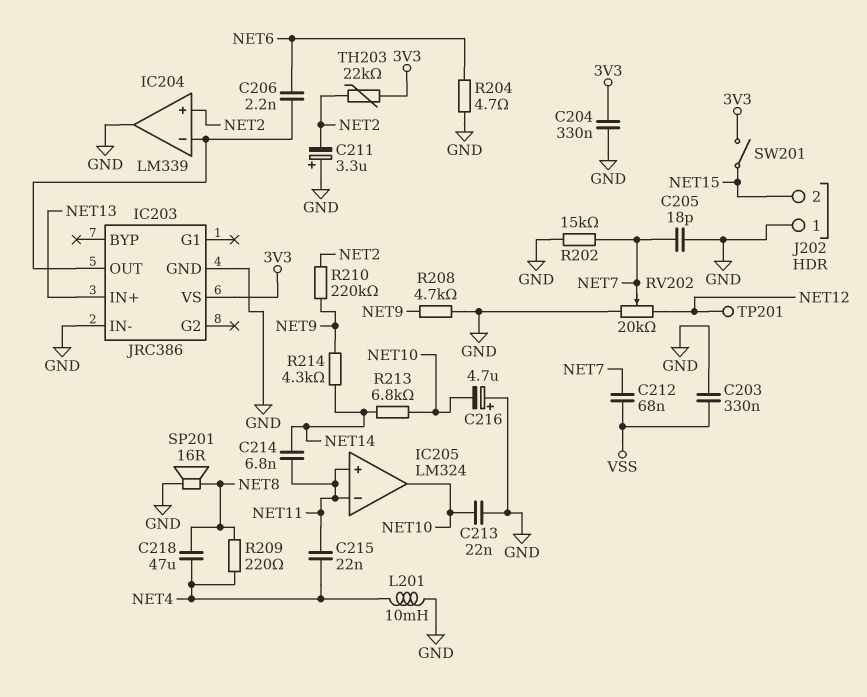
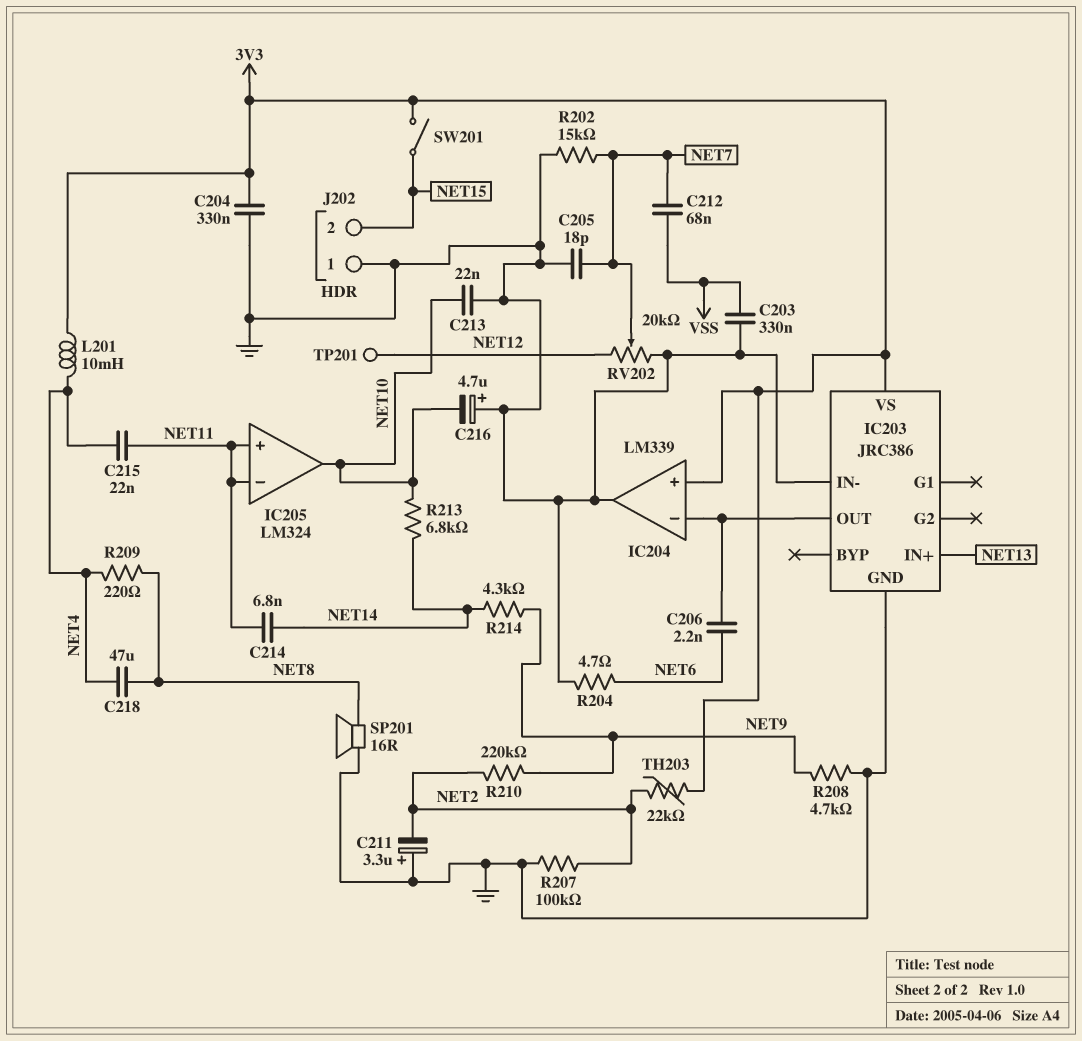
IC204 pin in+: NET2 -> 3V3
L201: 10mH (GND, NET4) -> 10mH (3V3, NET4)
R207: none -> 100k (GND, NET2)

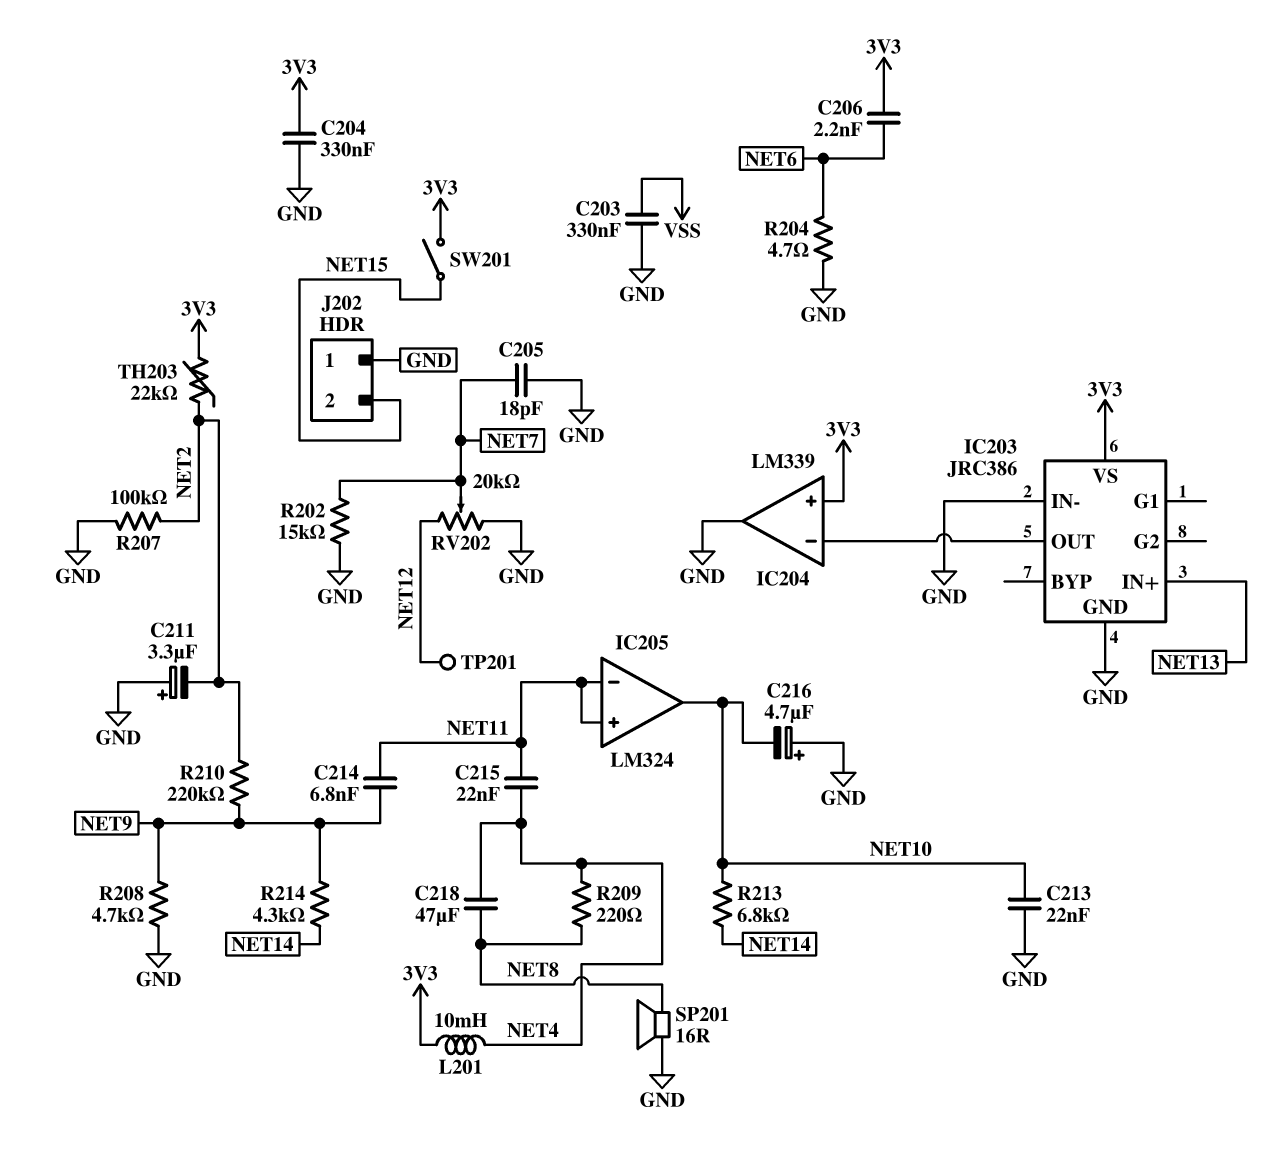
C206: 2.2nF (IC203/OUT, NET6) -> 2.2nF (3V3, NET6)
C212: 68nF (NET7, VSS) -> none
C214: 6.8nF (NET11, NET14) -> 6.8nF (NET9, NET11)

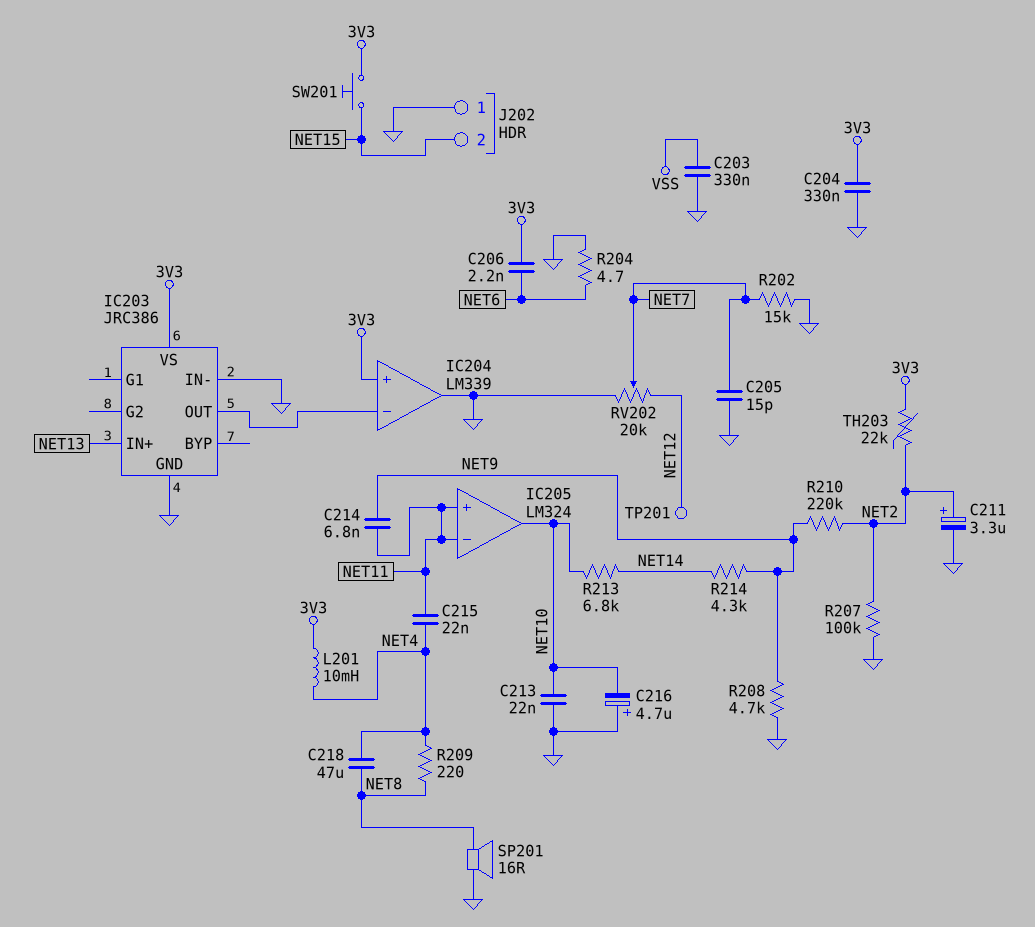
C205: 18pF (GND, NET7) -> 15pF (GND, NET7)
C211: 3.3uF (plus GND, minus NET2) -> 3.3uF (plus NET2, minus GND)
SW201: switch (3V3, NET15) -> button (3V3, NET15)

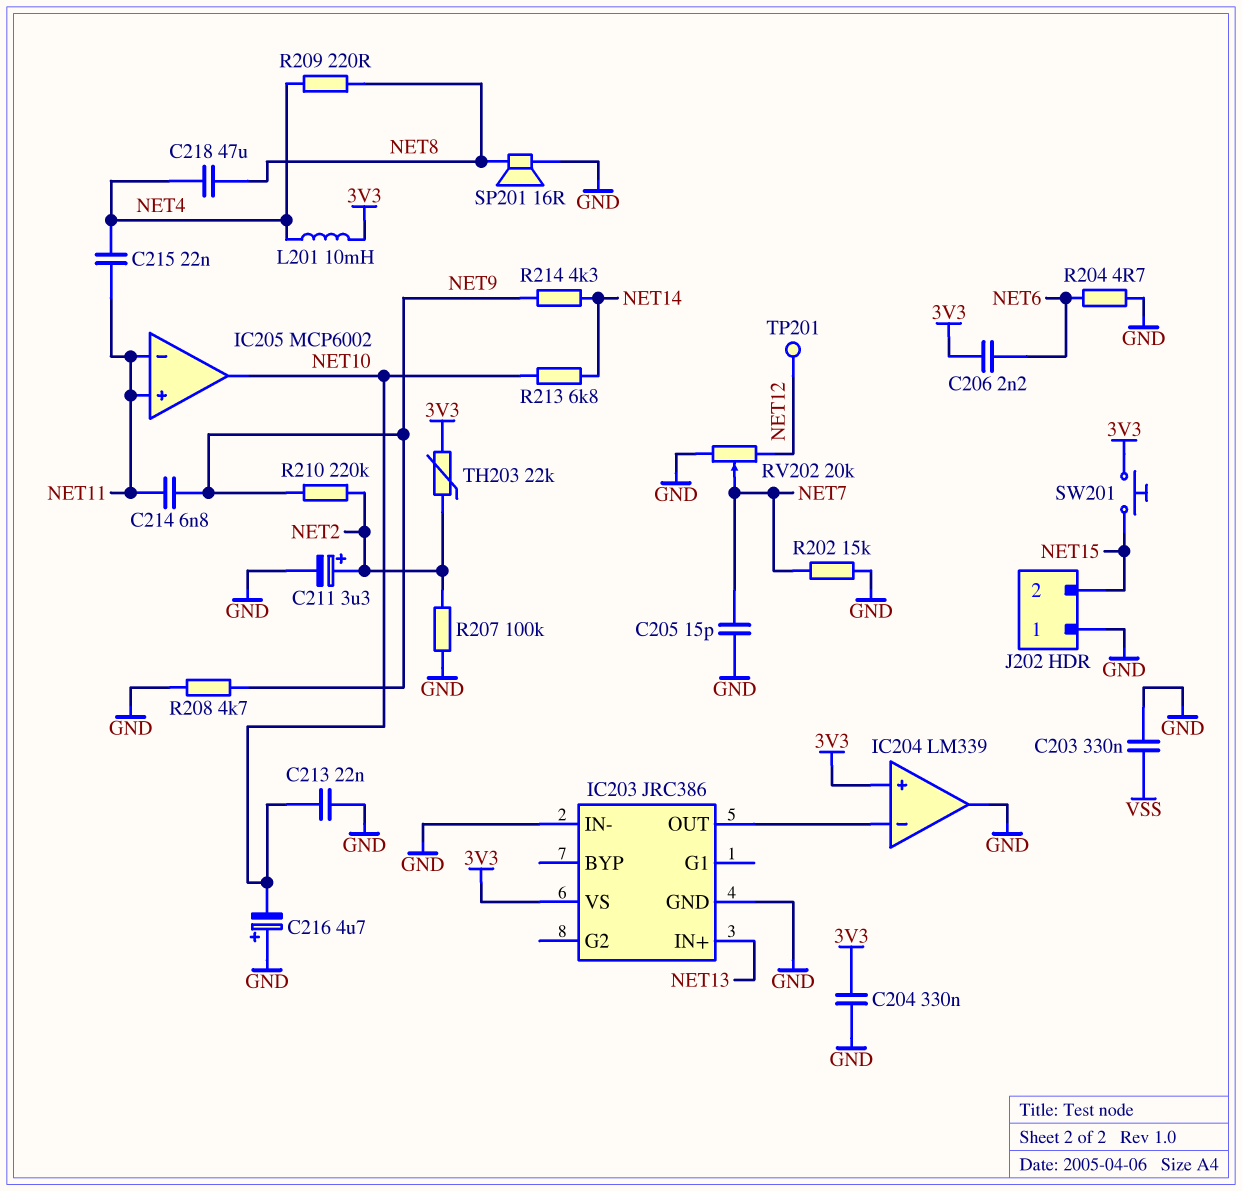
IC205: LM324 -> MCP6002

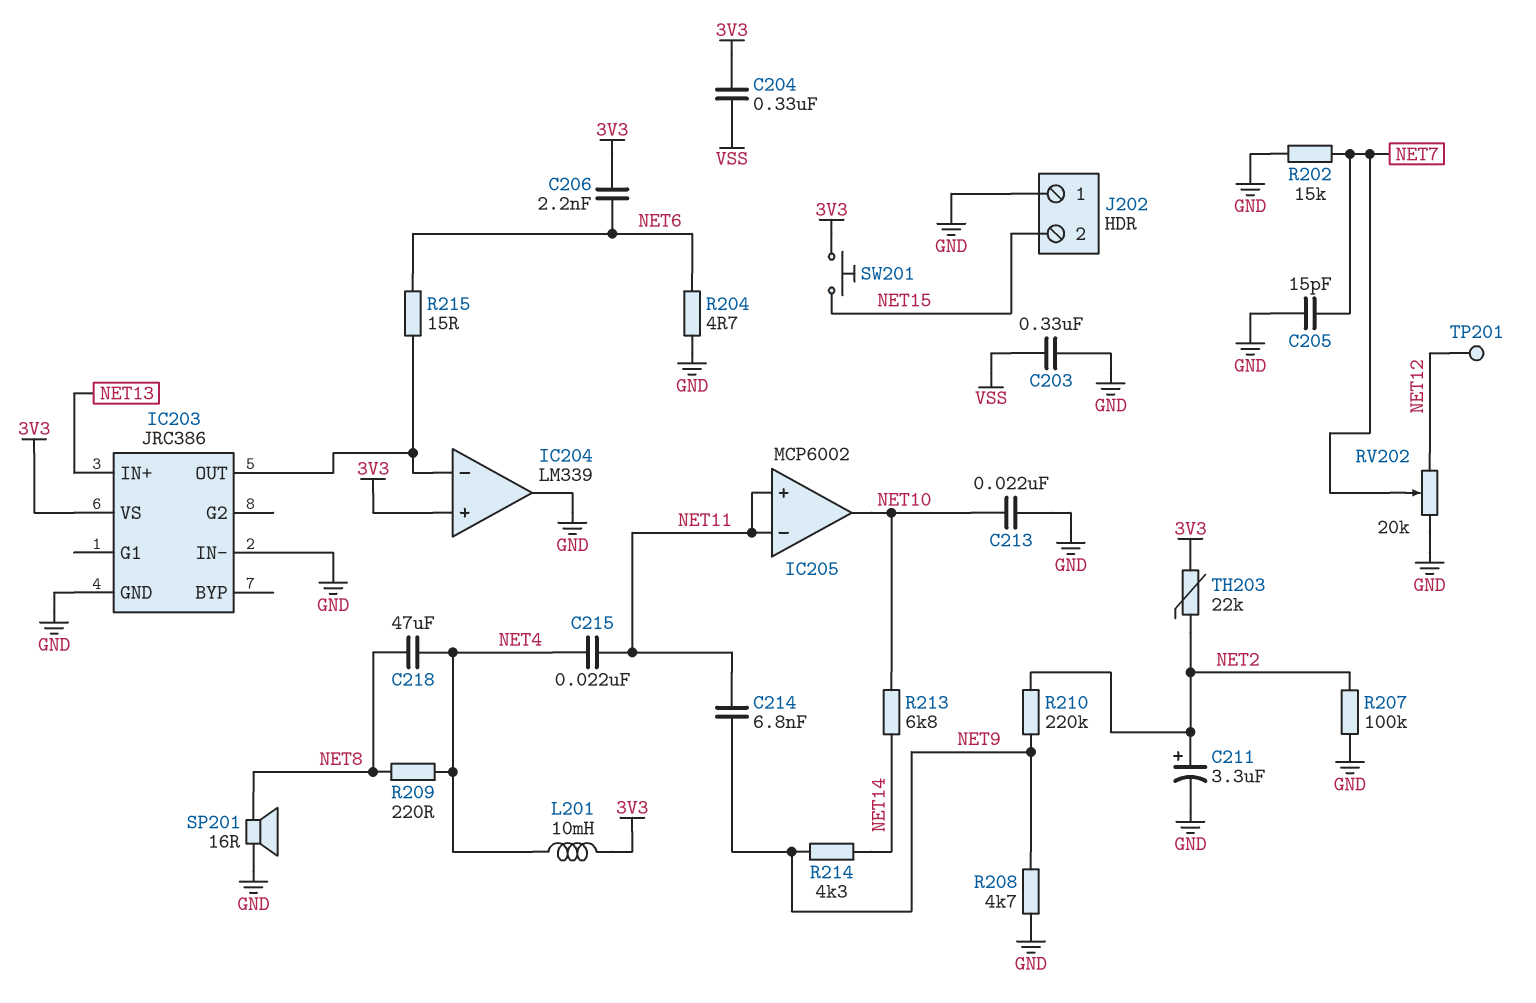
C204: 330nF (3V3, GND) -> 330nF (3V3, VSS)
C216: 4.7uF (plus GND, minus NET10) -> none
R215: none -> 15 (IC203/OUT, NET6)

